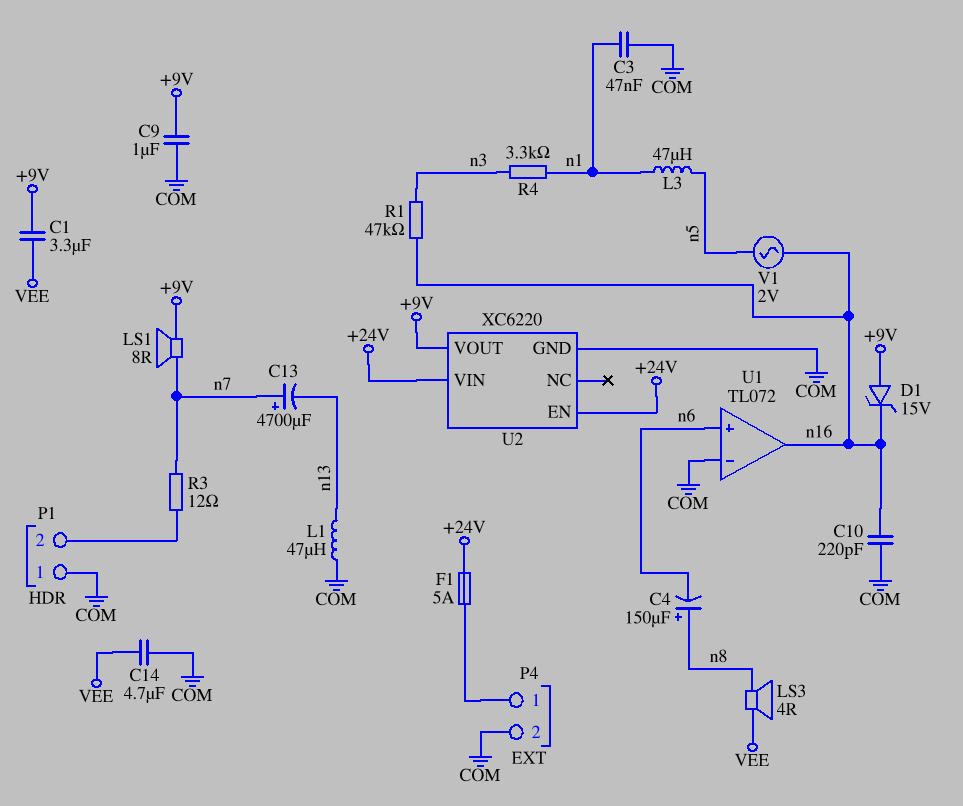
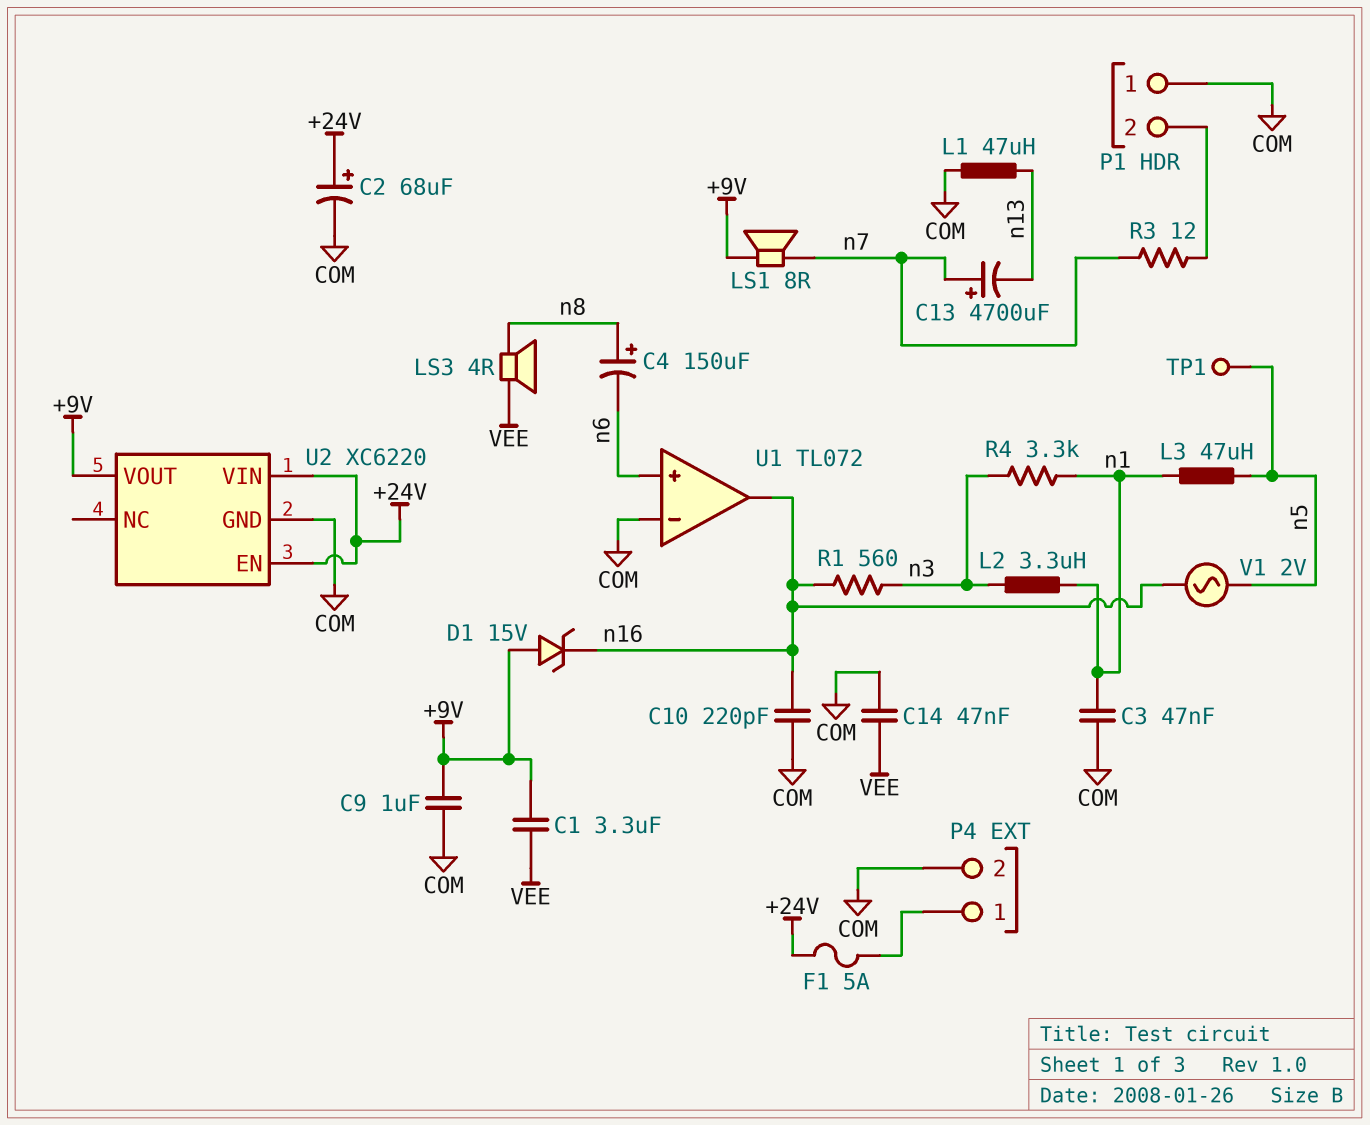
C2: none -> 68uF (plus +24V, minus COM)
C14: 4.7uF (COM, VEE) -> 47nF (COM, VEE)
L2: none -> 3.3uH (n1, n3)
R1: 47k (n3, n16) -> 560 (n3, n16)
TP1: none -> test point (n5)

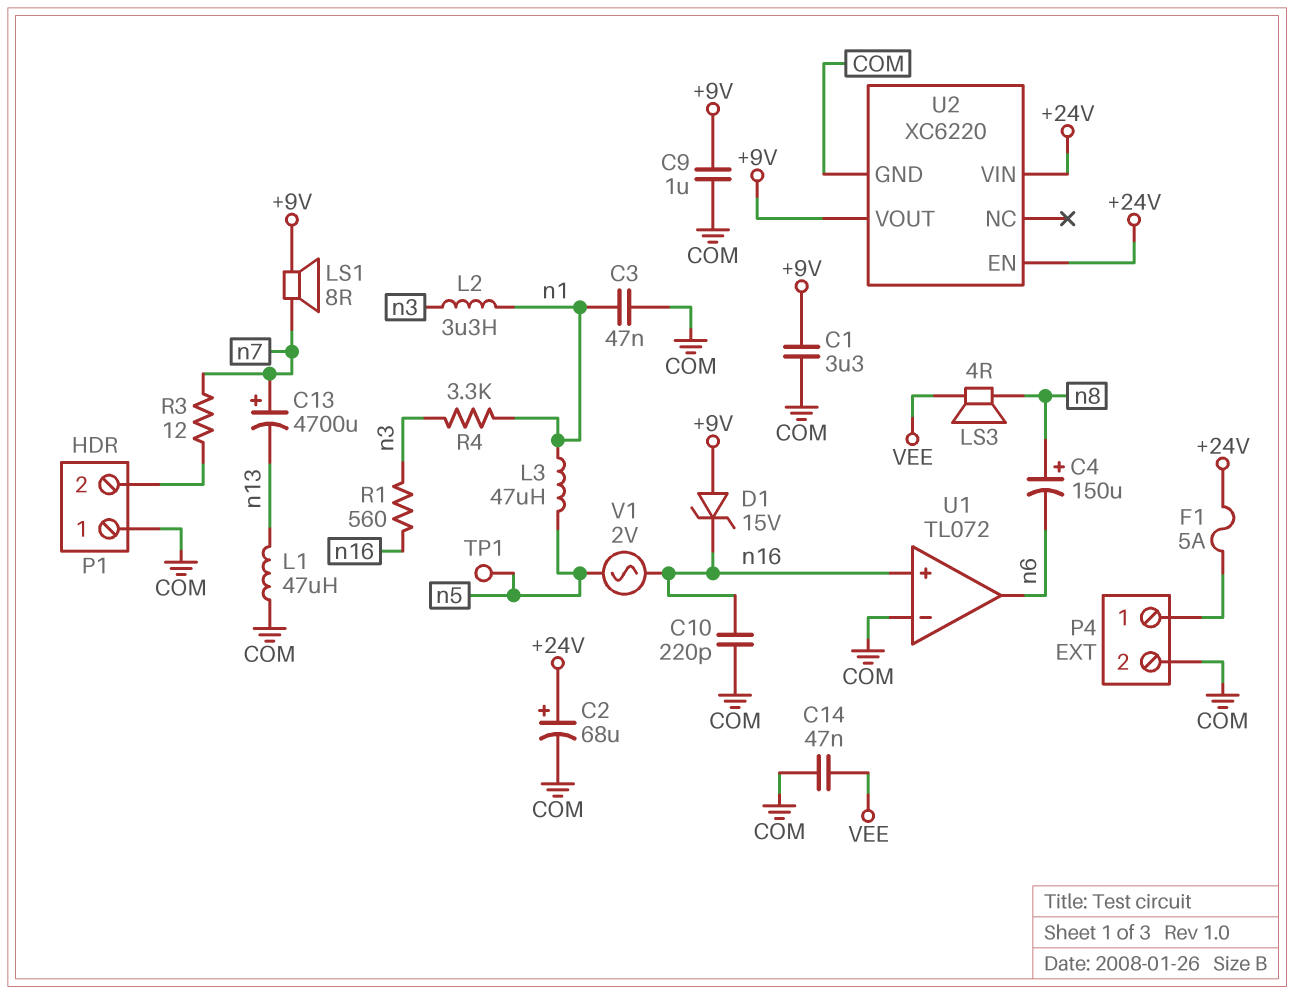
C1: 3.3uF (+9V, VEE) -> 3.3uF (+9V, COM)
U1 pin in+: n6 -> n16
U1 pin out: n16 -> n6

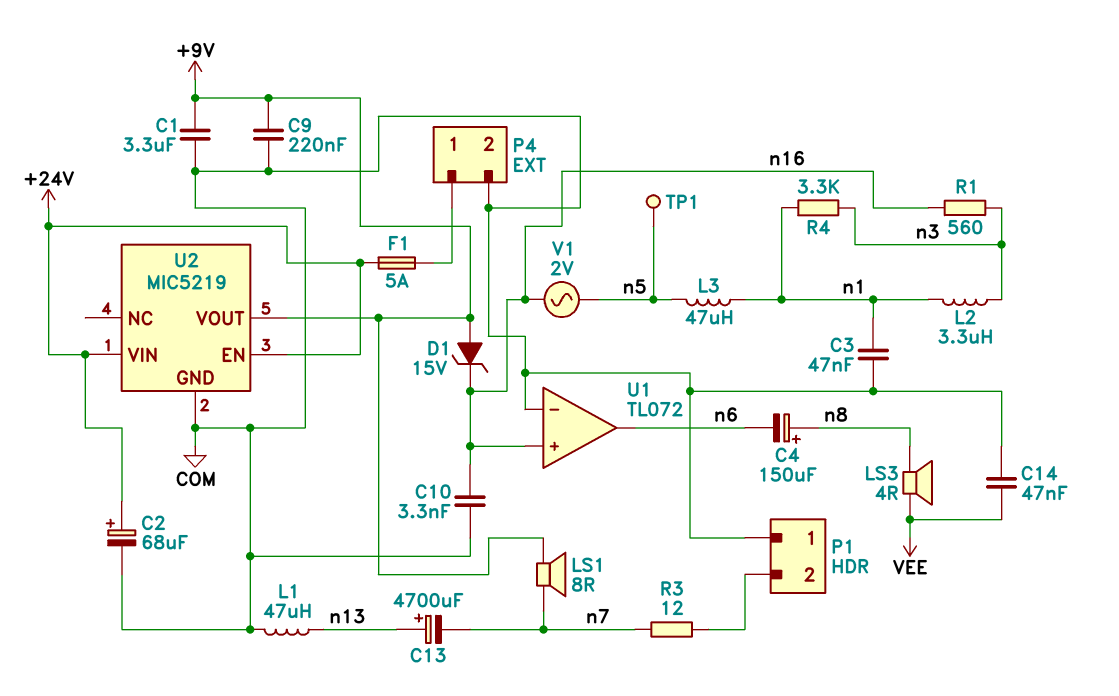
C9: 1uF (+9V, COM) -> 220nF (+9V, COM)
C10: 220pF (COM, n16) -> 3.3nF (COM, n16)
C13: 4700uF (plus n7, minus n13) -> 4700uF (plus n13, minus n7)
U2: XC6220 -> MIC5219

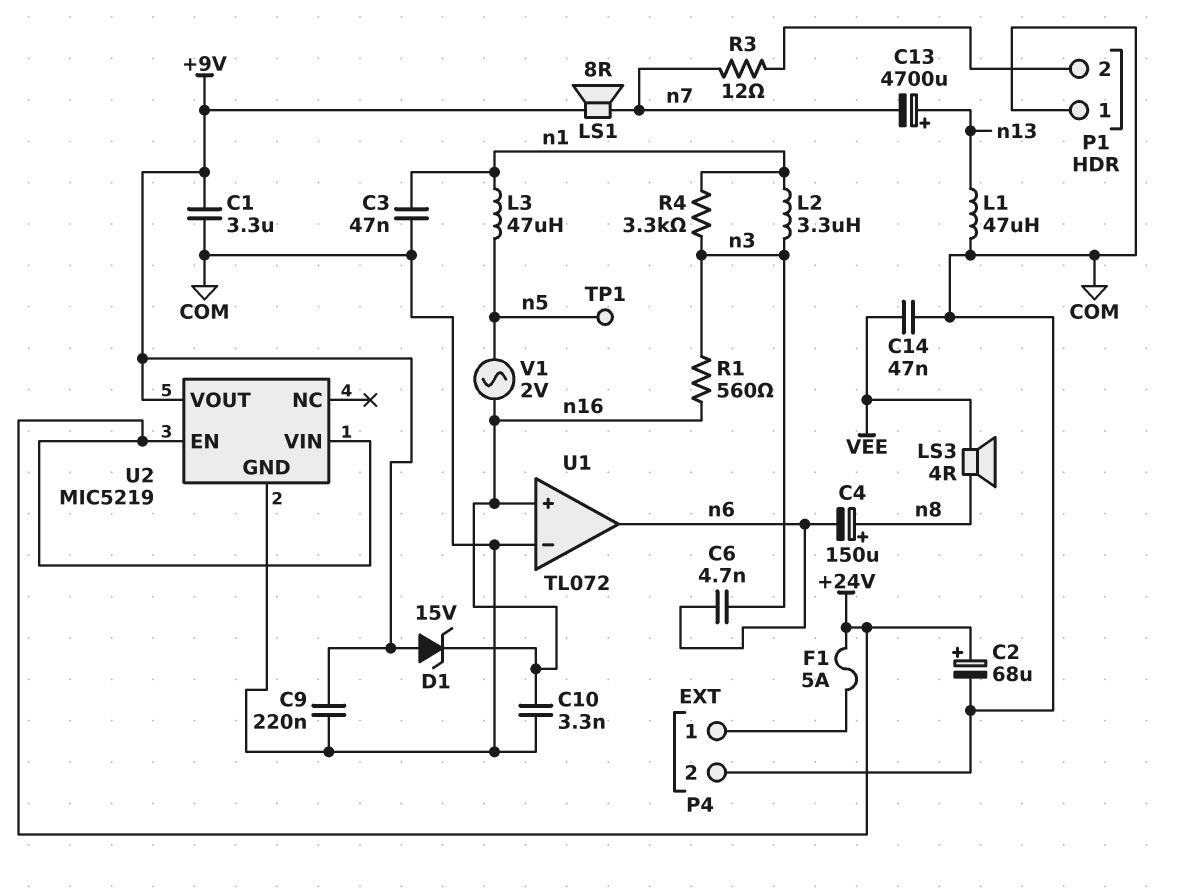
C6: none -> 4.7nF (n3, n6)

